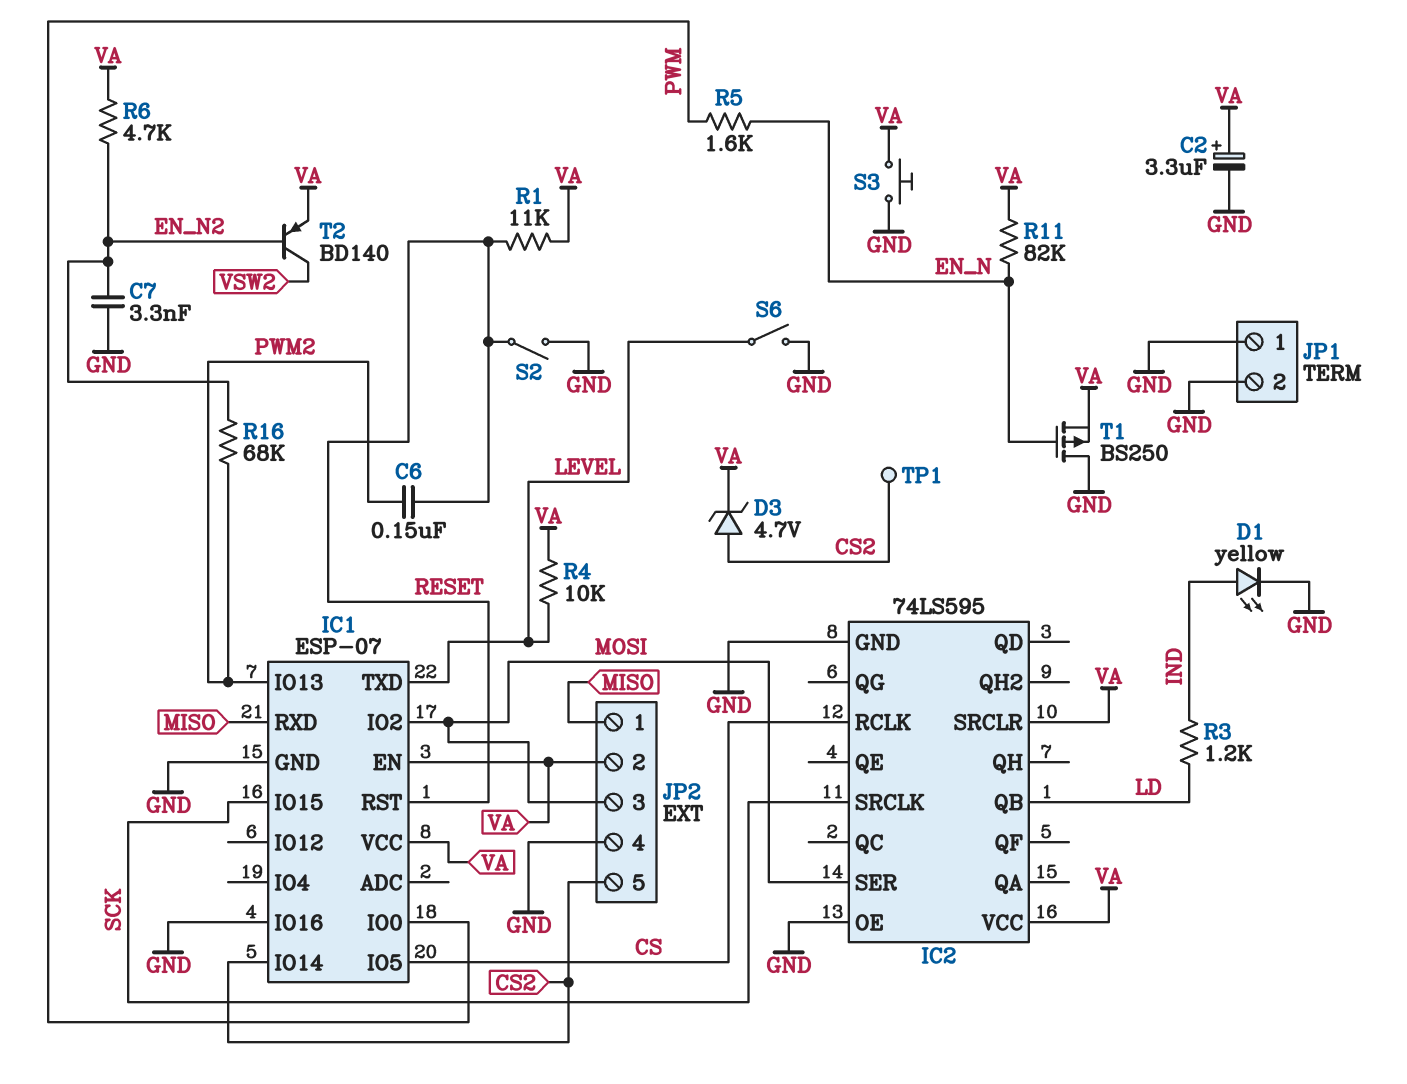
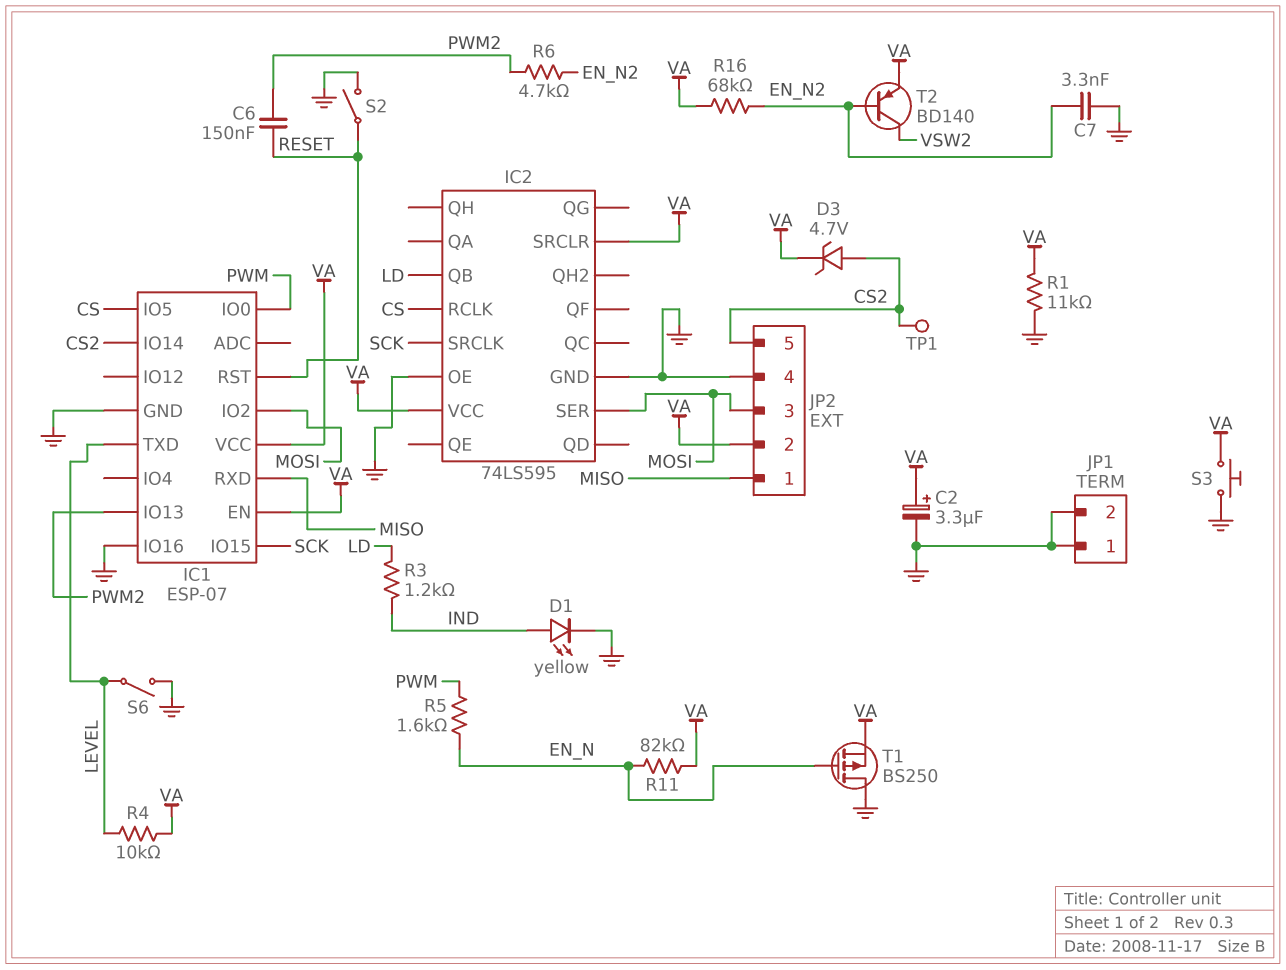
R1: 11k (RESET, VA) -> 11k (GND, VA)
R6: 4.7k (EN_N2, VA) -> 4.7k (EN_N2, PWM2)
R16: 68k (EN_N2, PWM2) -> 68k (EN_N2, VA)

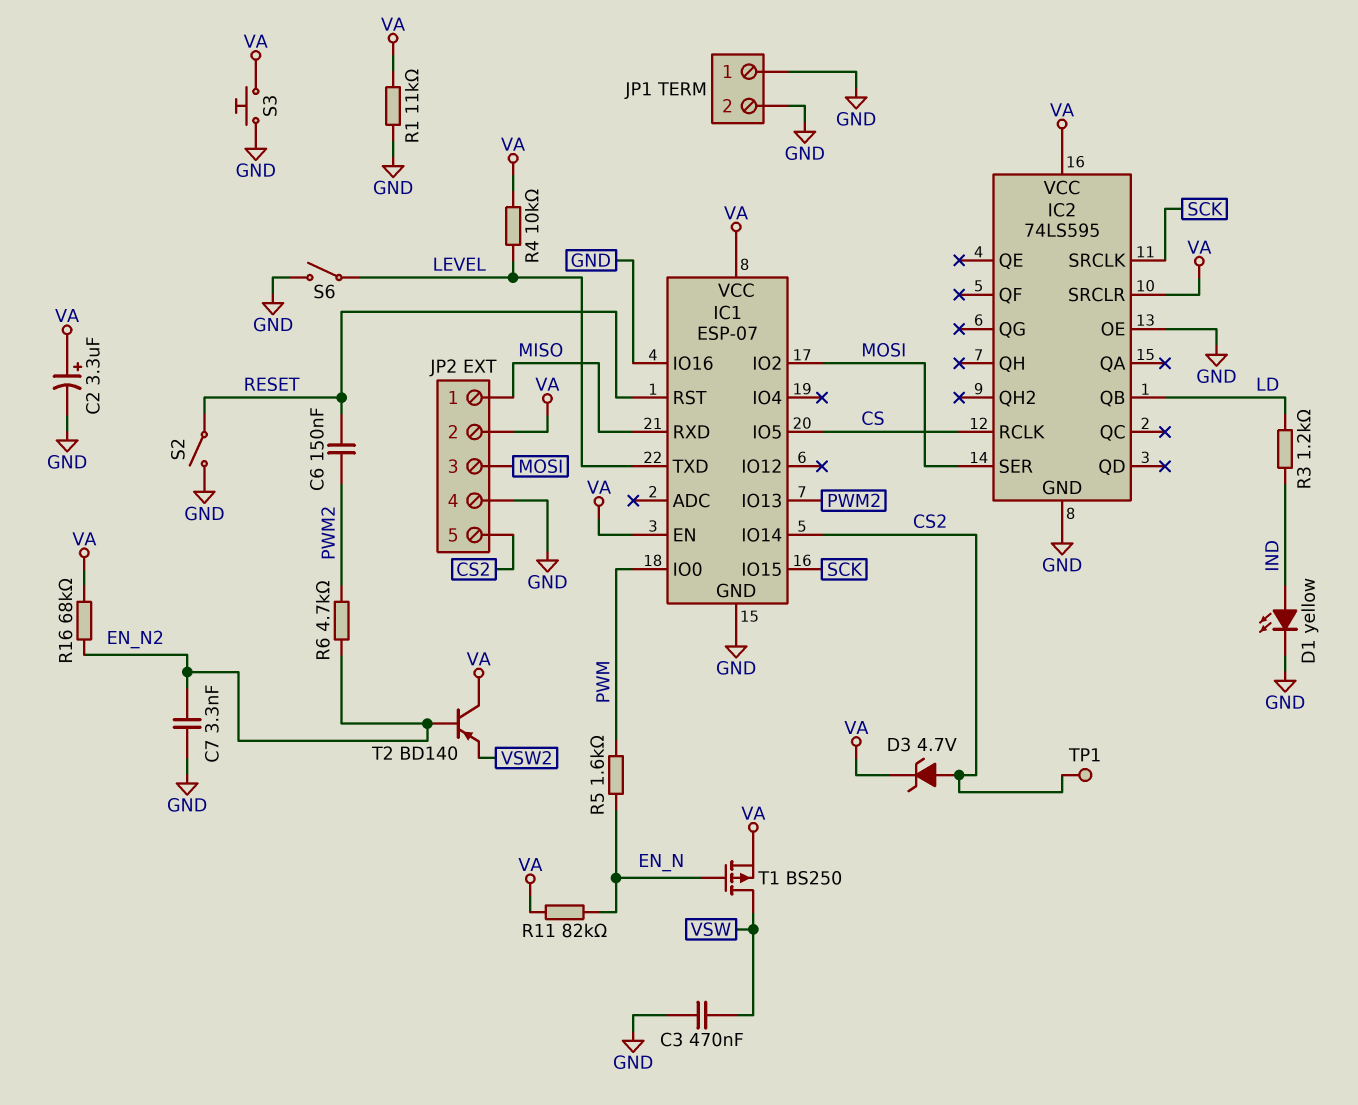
C3: none -> 470nF (GND, VSW)
T1: PMOS BS250 (G EN_N, D GND, S VA) -> PMOS BS250 (G EN_N, D VSW, S VA)
T2: PNP BD140 (B EN_N2, C VSW2, E VA) -> PNP BD140 (B EN_N2, C VA, E VSW2)

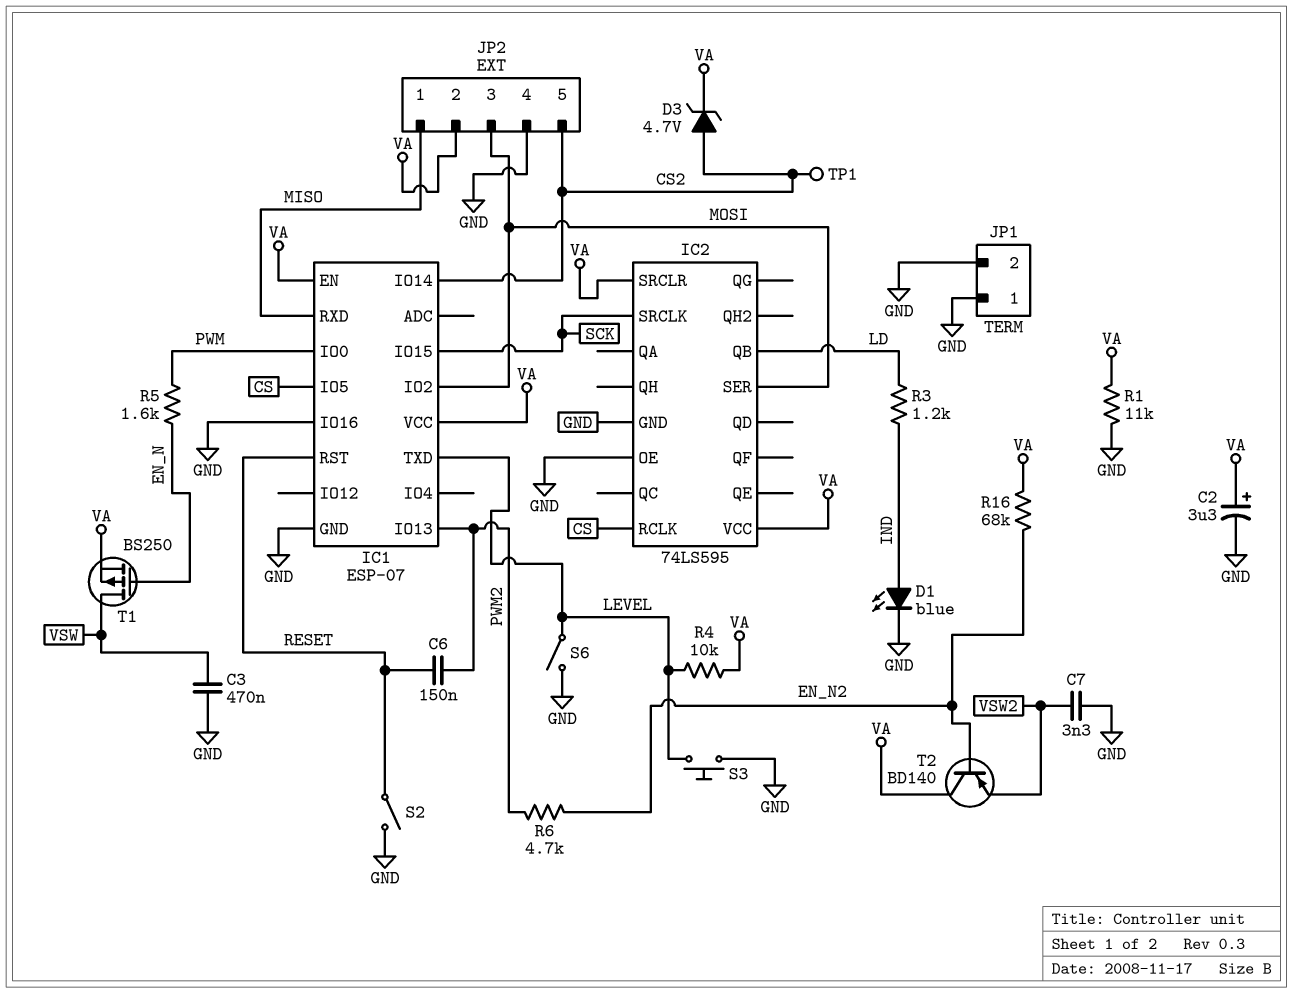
C7: 3.3nF (EN_N2, GND) -> 3.3nF (GND, VSW2)
D1: LED yellow (A IND, K GND) -> LED blue (A IND, K GND)
R11: 82k (EN_N, VA) -> none
S3: button (GND, VA) -> button (GND, LEVEL)

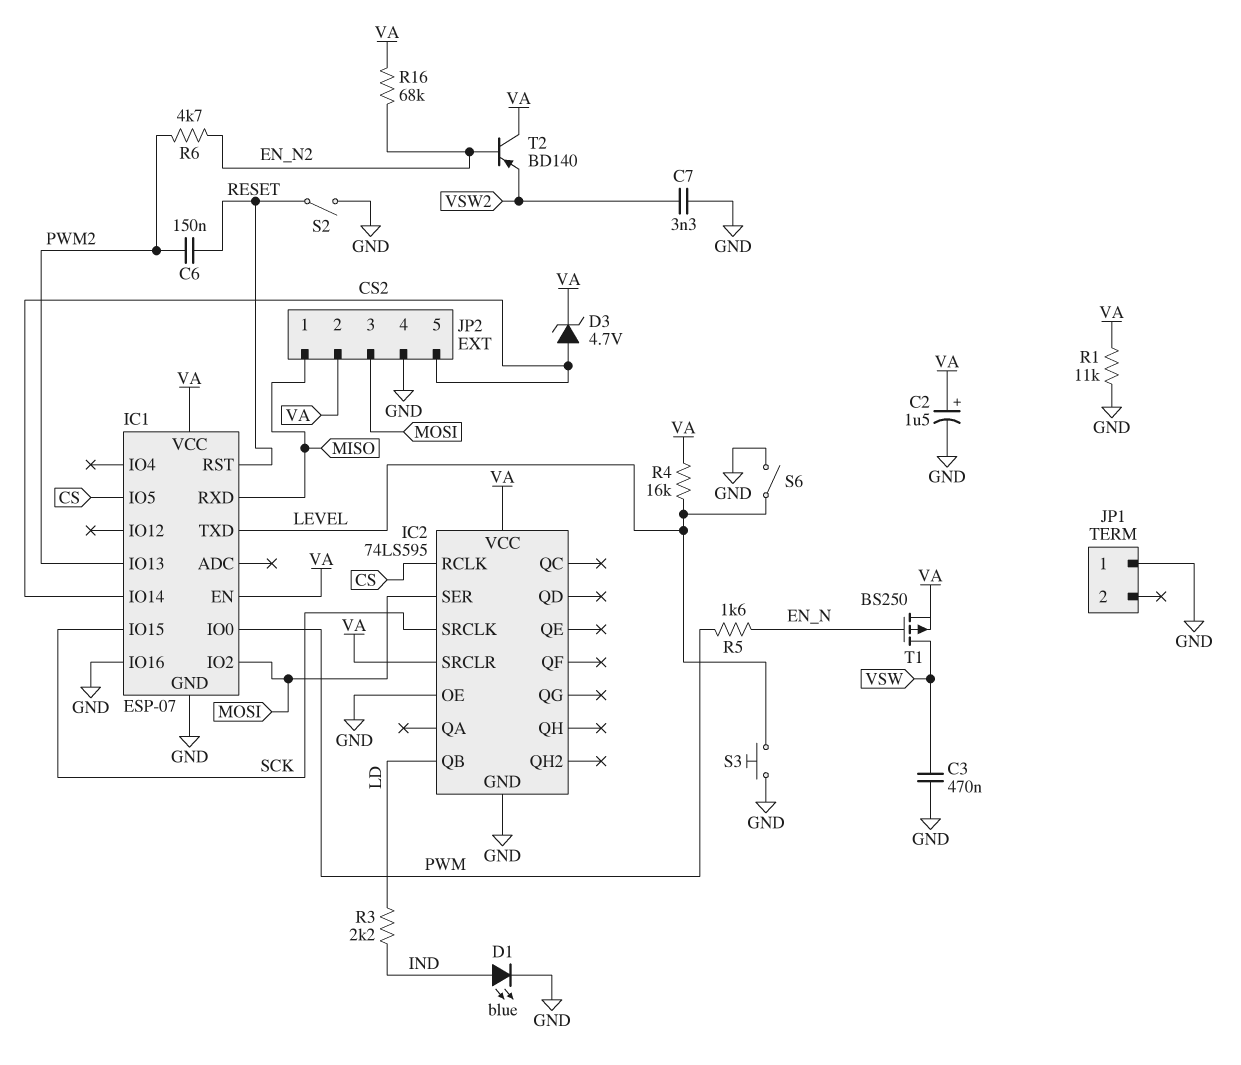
C2: 3.3uF (plus VA, minus GND) -> 1.5uF (plus VA, minus GND)
JP1 pin 2: GND -> none
R3: 1.2k (IND, LD) -> 2.2k (IND, LD)
R4: 10k (LEVEL, VA) -> 16k (LEVEL, VA)
TP1: test point (CS2) -> none

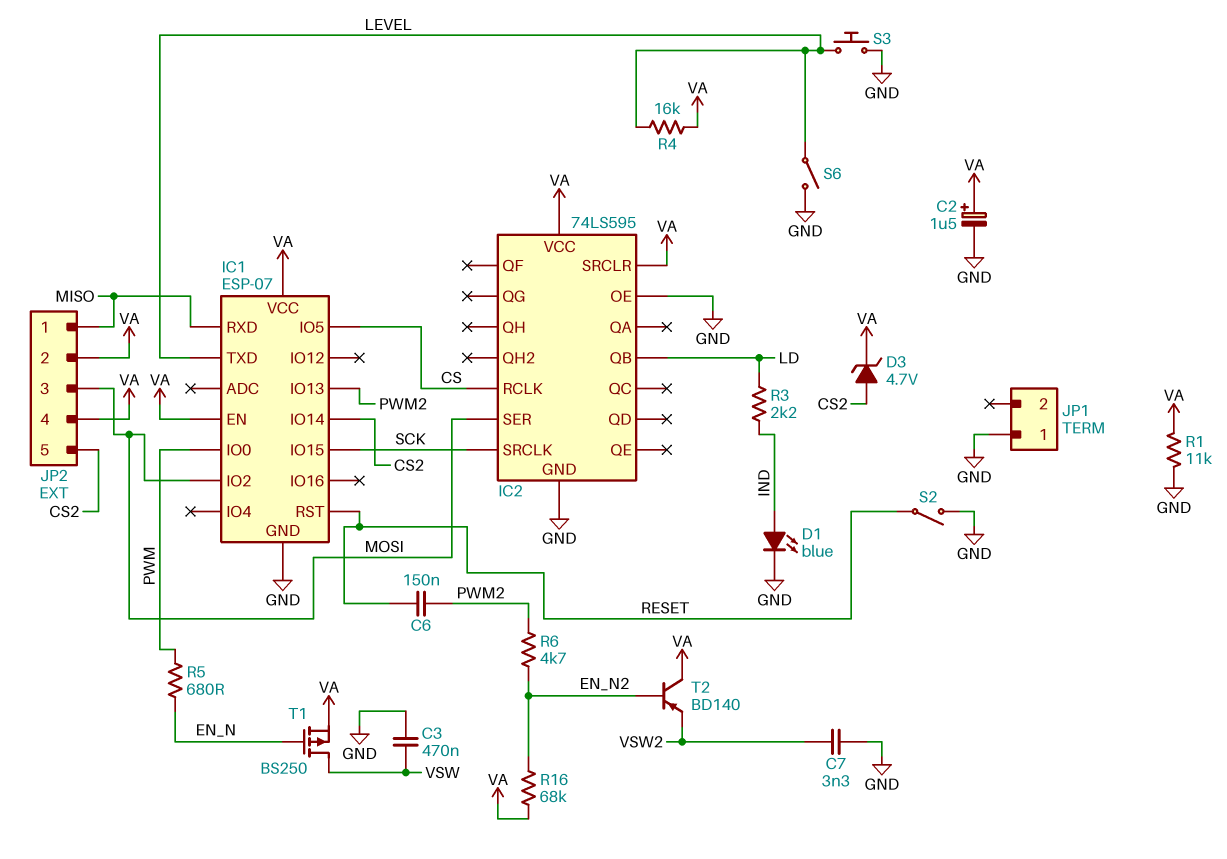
IC1 pin IO16: GND -> none
JP2 pin 4: GND -> VA
R5: 1.6k (EN_N, PWM) -> 680 (EN_N, PWM)

